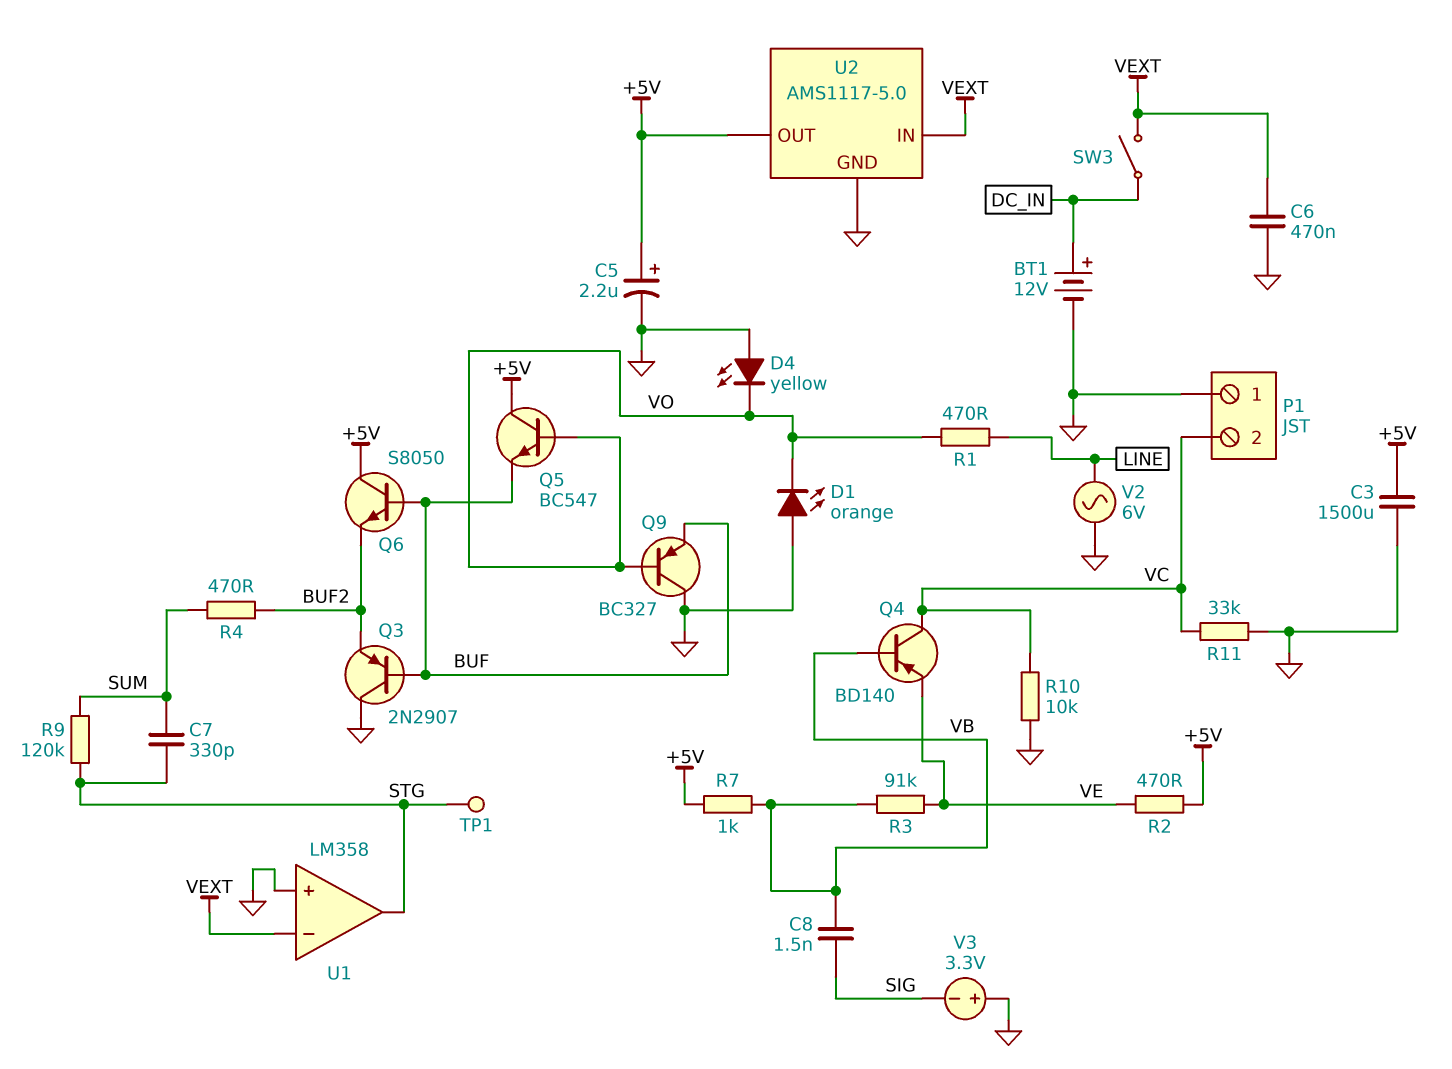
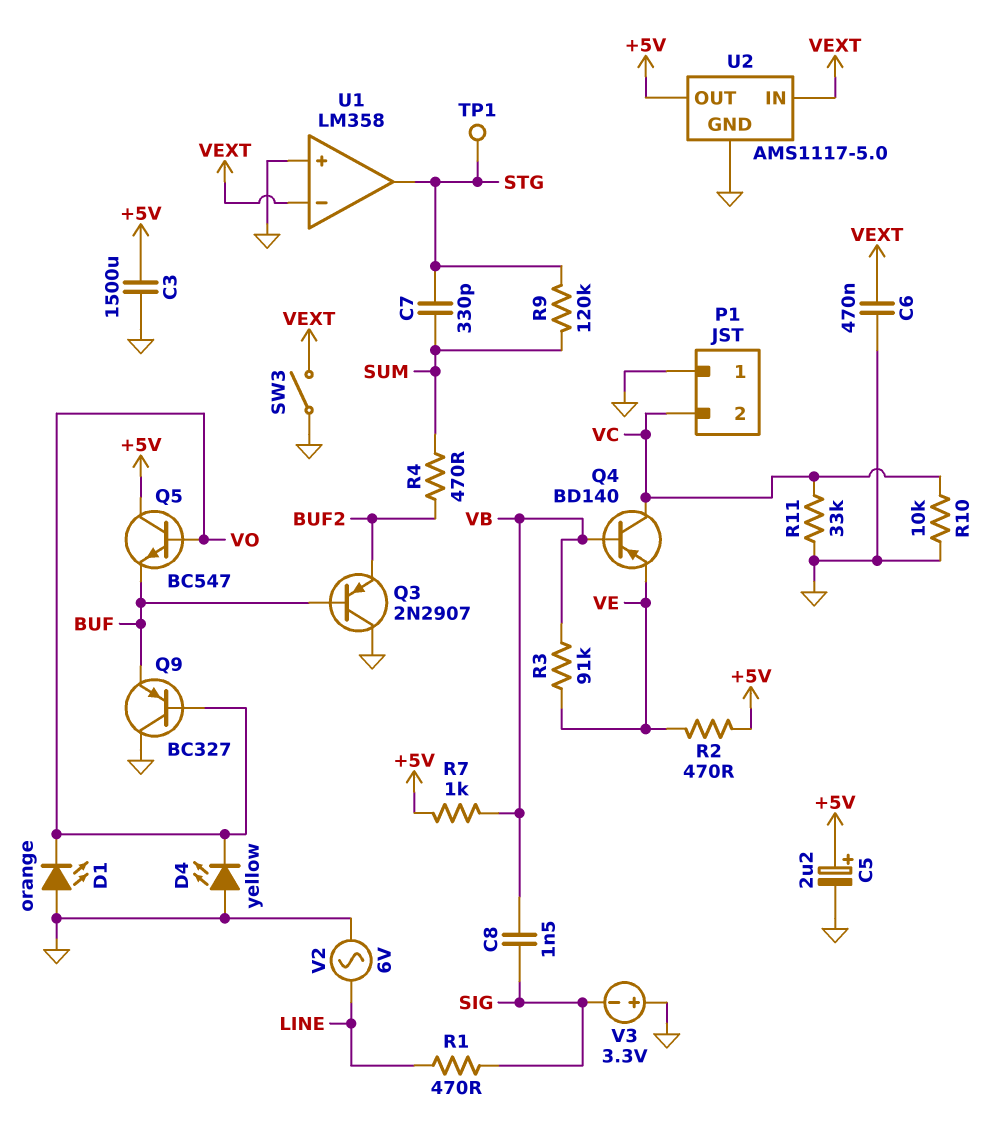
BT1: 12V (plus DC_IN, minus GND) -> none
Q6: NPN S8050 (B BUF, C +5V, E BUF2) -> none
R1: 470 (LINE, VO) -> 470 (LINE, SIG)
SW3: switch (DC_IN, VEXT) -> switch (GND, VEXT)

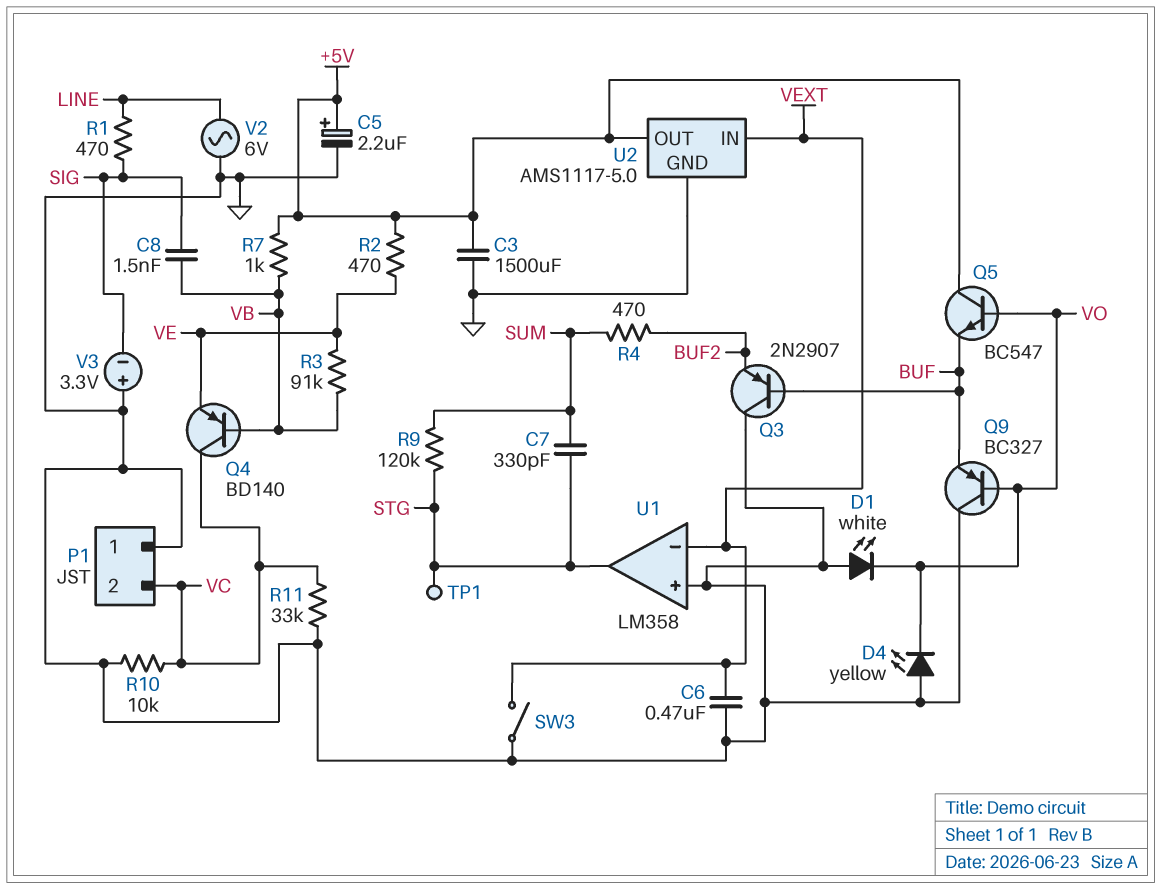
D1: LED orange (A GND, K VO) -> LED white (A GND, K VO)

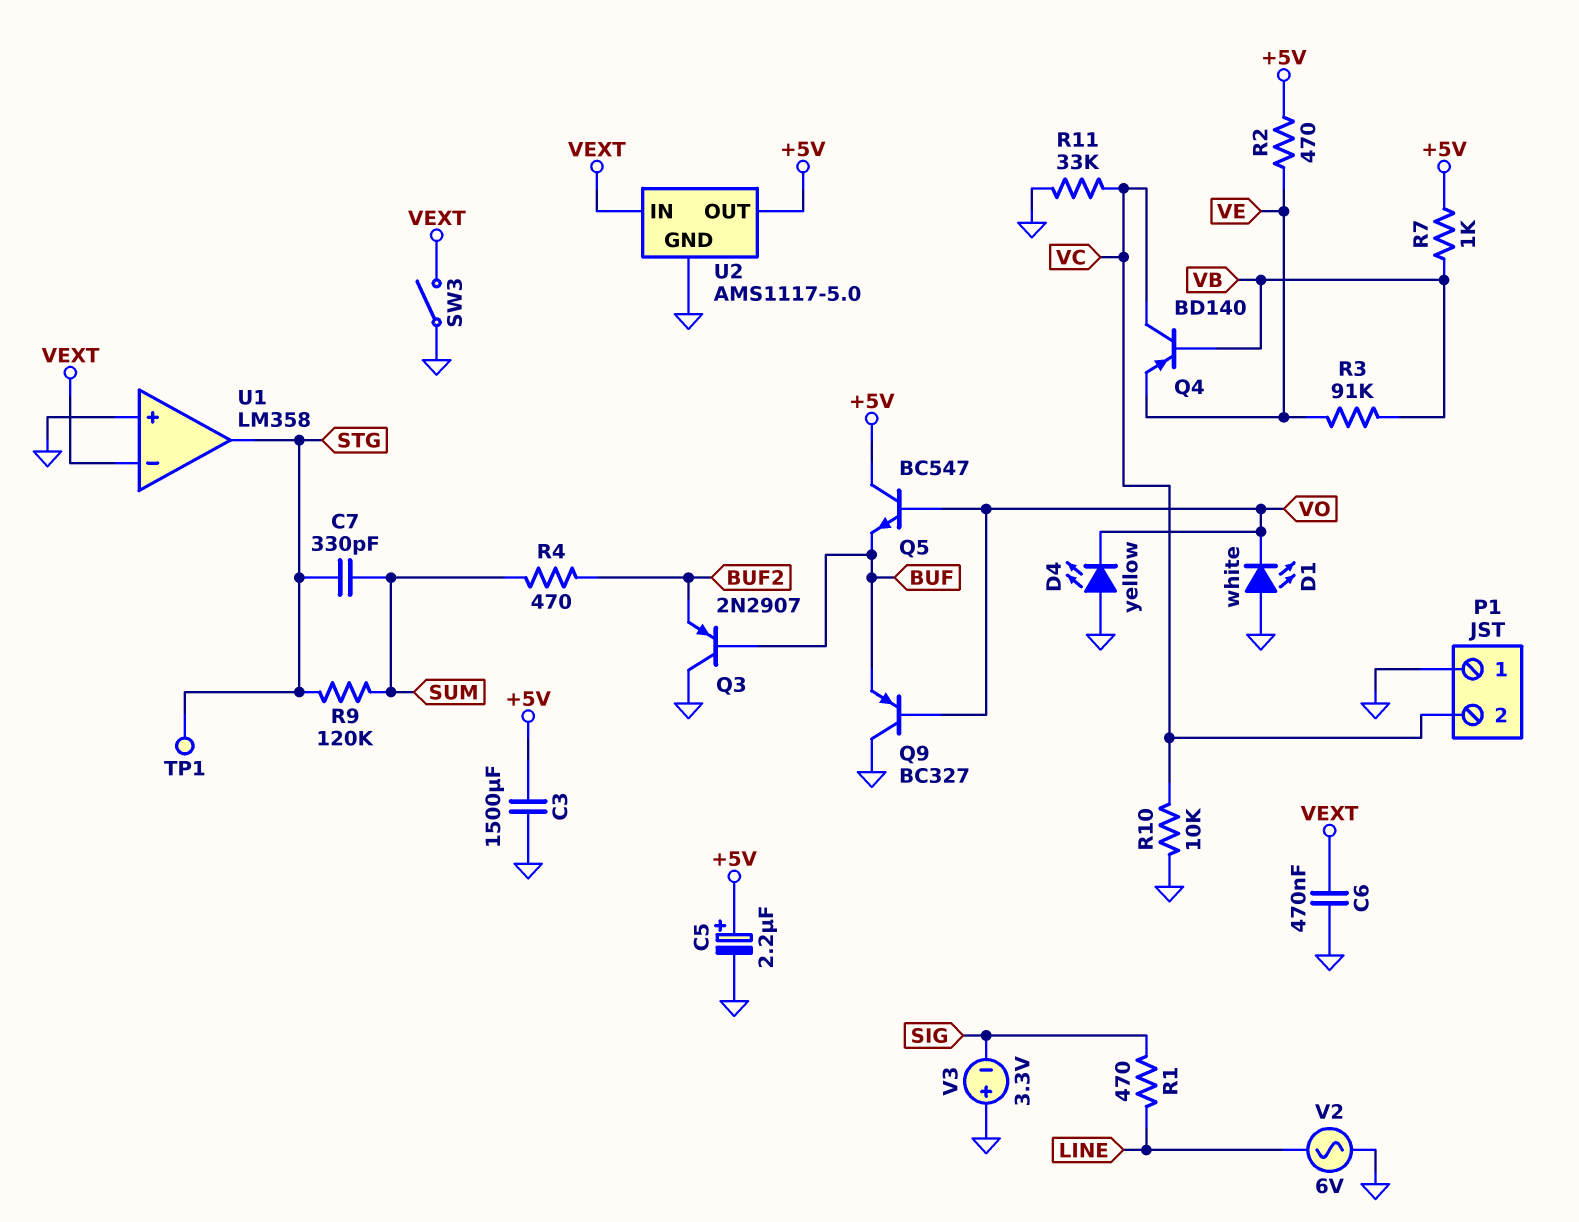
C8: 1.5nF (SIG, VB) -> none

